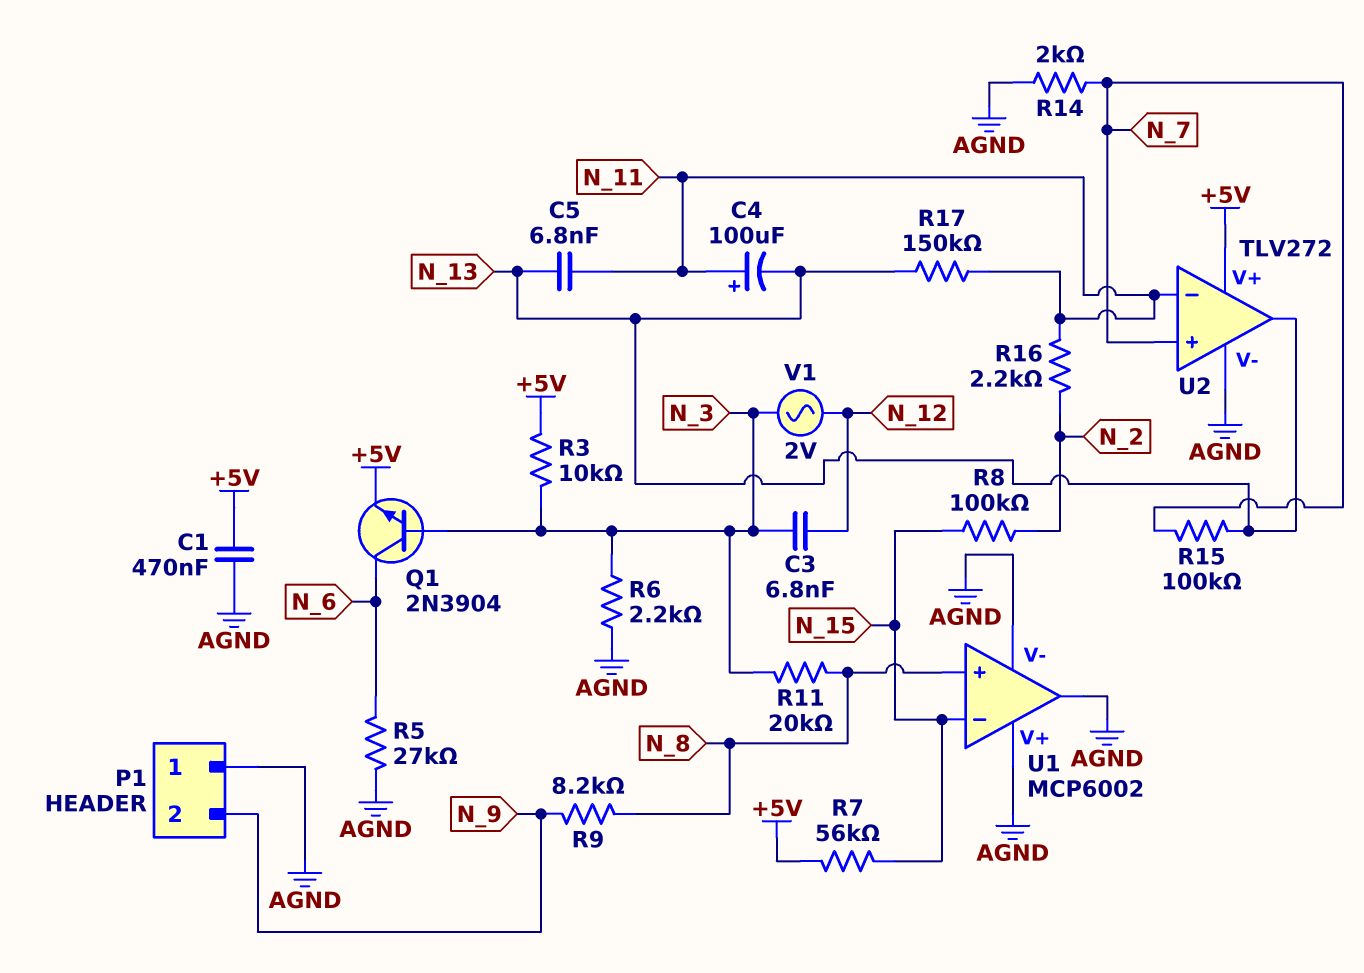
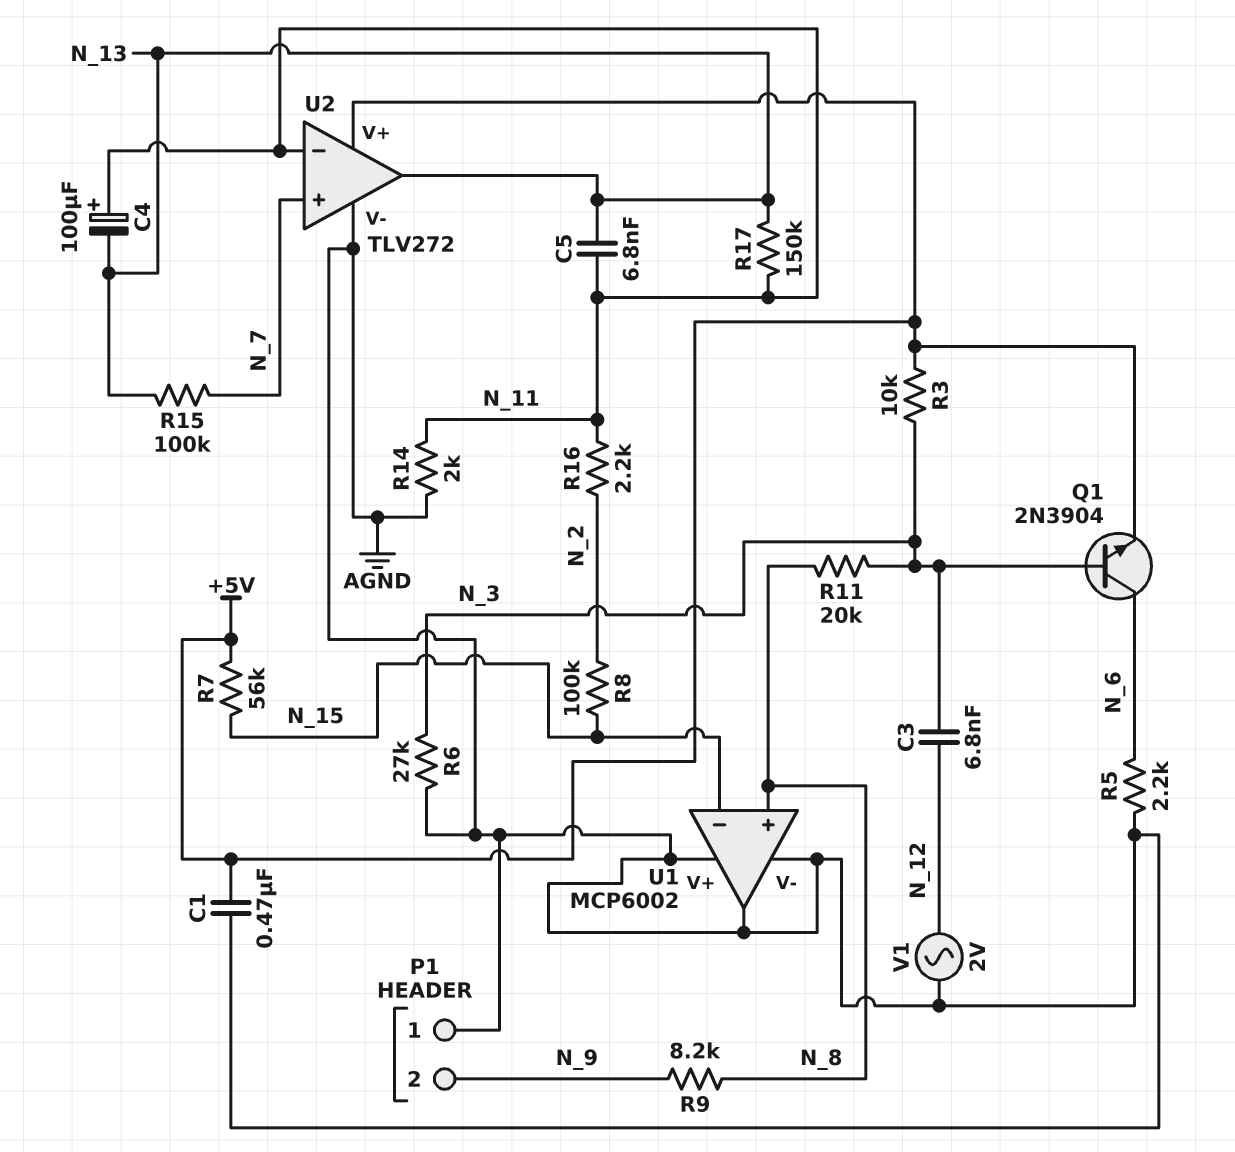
R5: 27k (AGND, N_6) -> 2.2k (AGND, N_6)
R6: 2.2k (AGND, N_3) -> 27k (AGND, N_3)
R14: 2k (AGND, N_7) -> 2k (AGND, N_11)
V1: AC 2V (N_3, N_12) -> AC 2V (AGND, N_12)

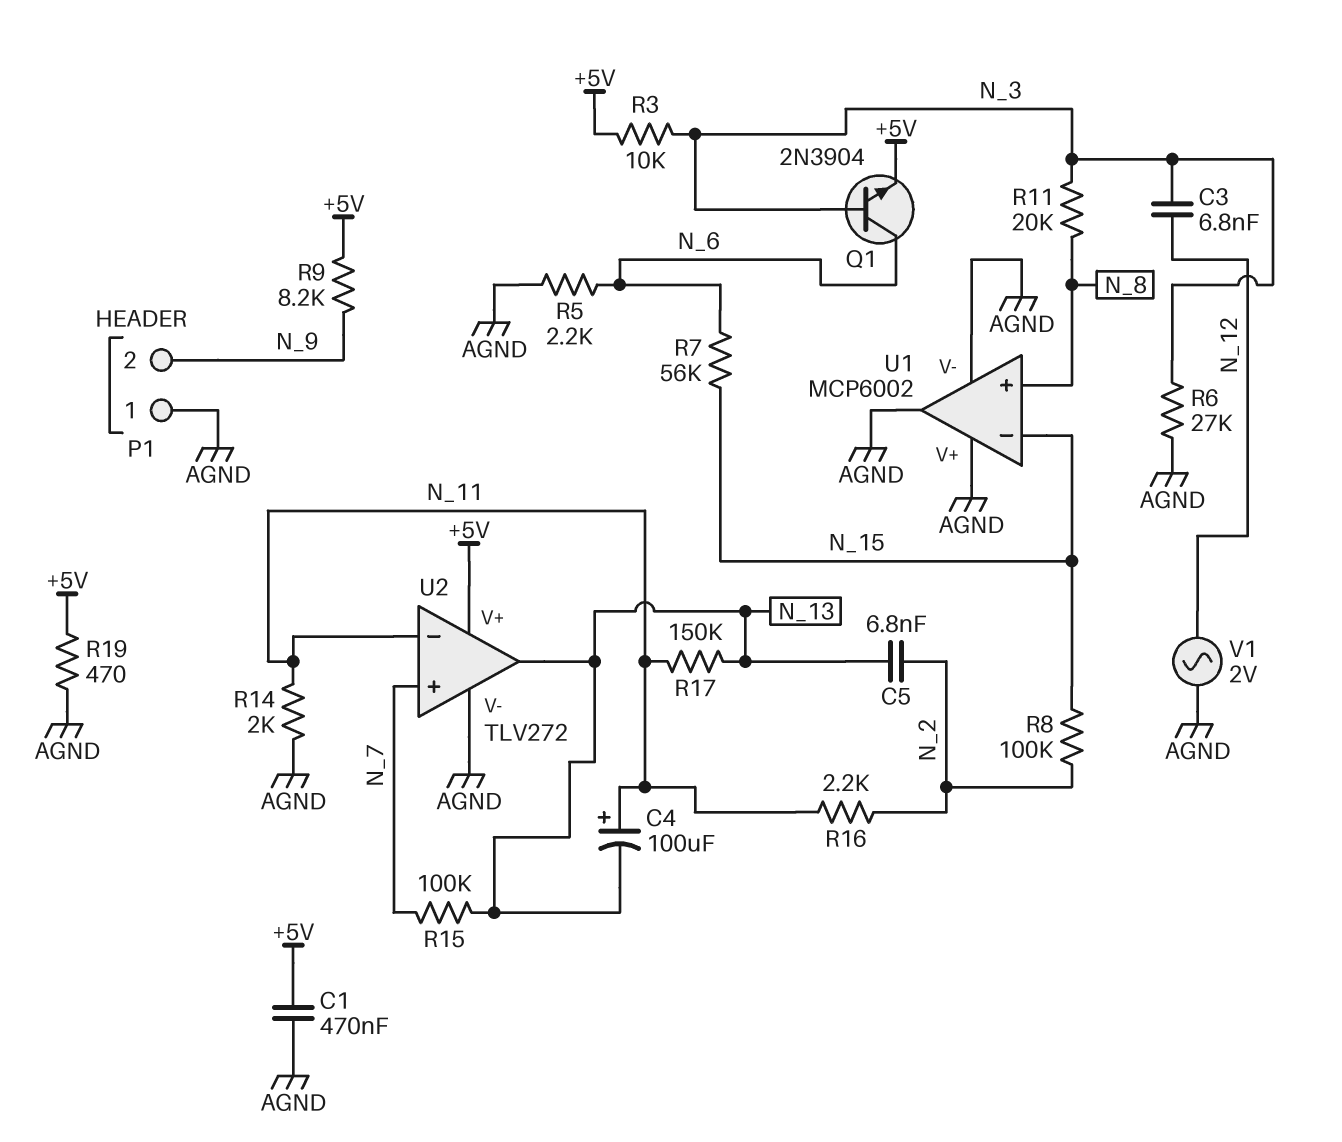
C5: 6.8nF (N_11, N_13) -> 6.8nF (N_2, N_13)
R7: 56k (+5V, N_15) -> 56k (N_6, N_15)
R9: 8.2k (N_8, N_9) -> 8.2k (+5V, N_9)
R19: none -> 470 (+5V, AGND)

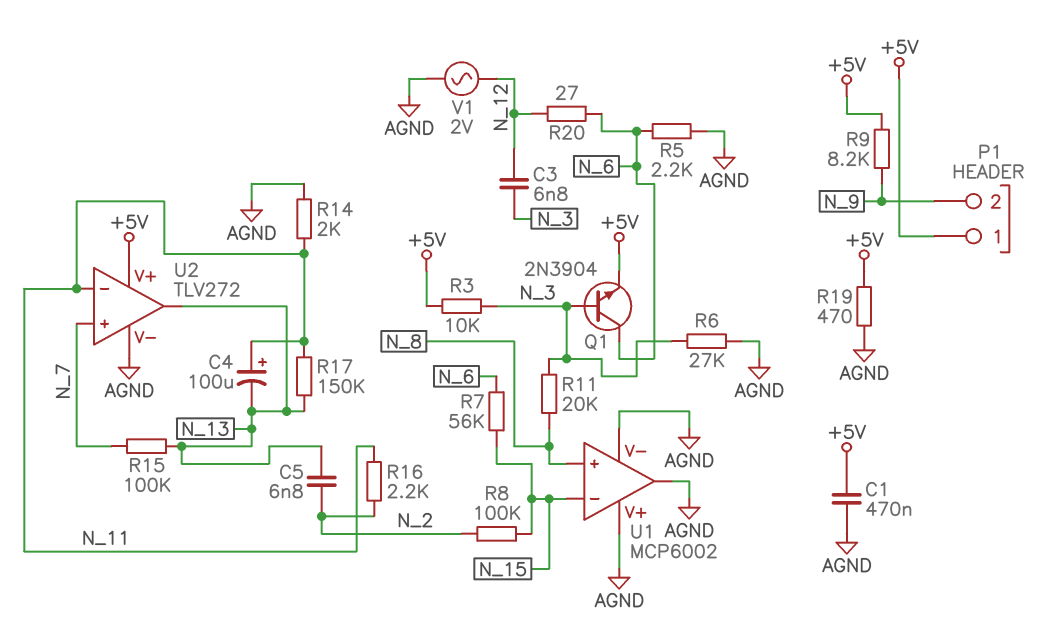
P1 pin 1: AGND -> +5V
R20: none -> 27 (N_6, N_12)

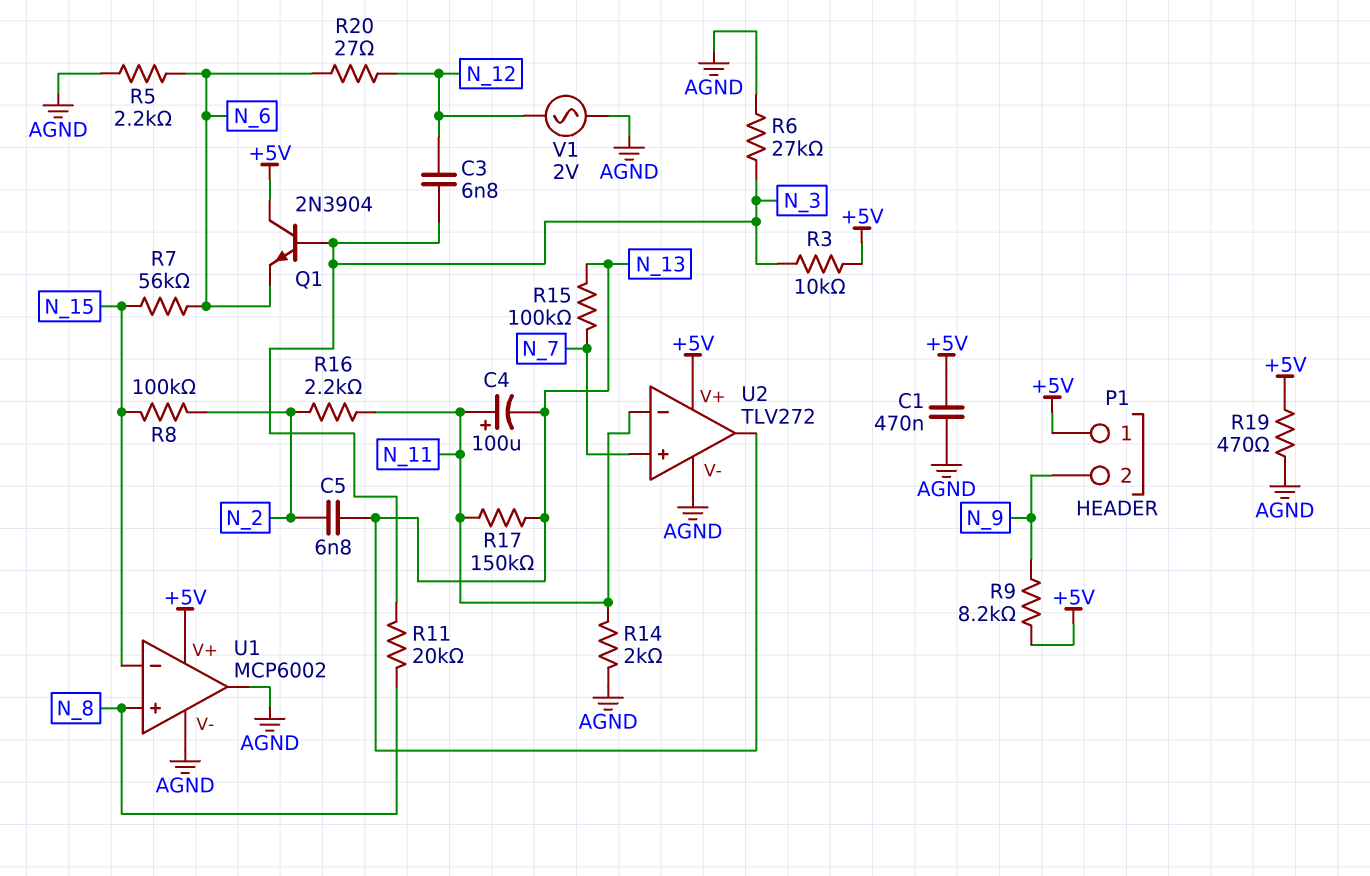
Q1: NPN 2N3904 (B N_3, C N_6, E +5V) -> NPN 2N3904 (B N_3, C +5V, E N_6)
U1 pin V+: AGND -> +5V

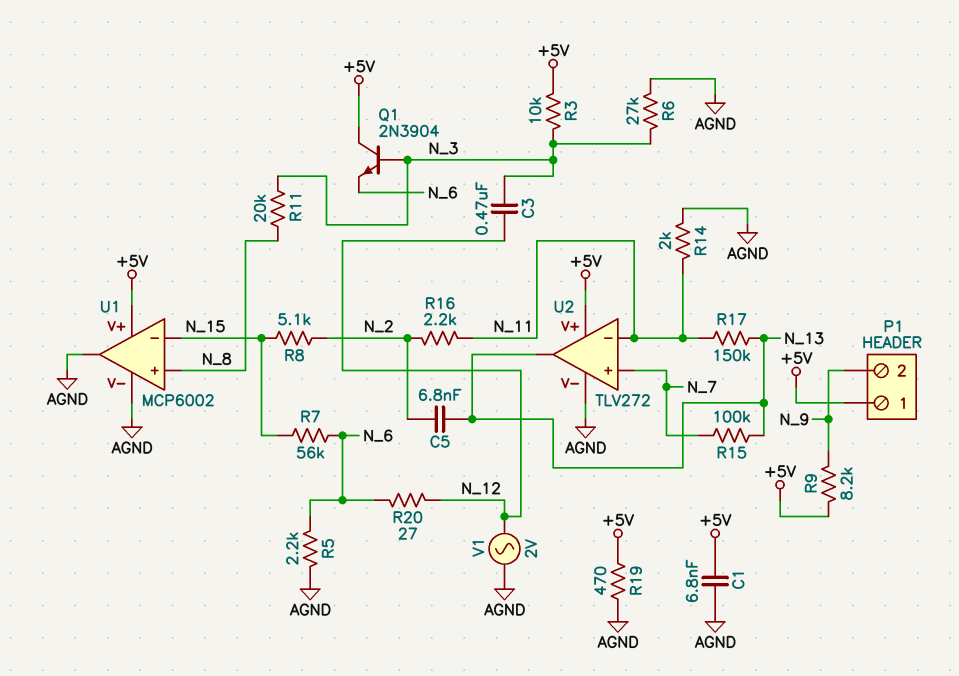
C1: 470nF (+5V, AGND) -> 6.8nF (+5V, AGND)
C3: 6.8nF (N_3, N_12) -> 470nF (N_3, N_12)
C4: 100uF (plus N_11, minus N_13) -> none
R8: 100k (N_2, N_15) -> 5.1k (N_2, N_15)

